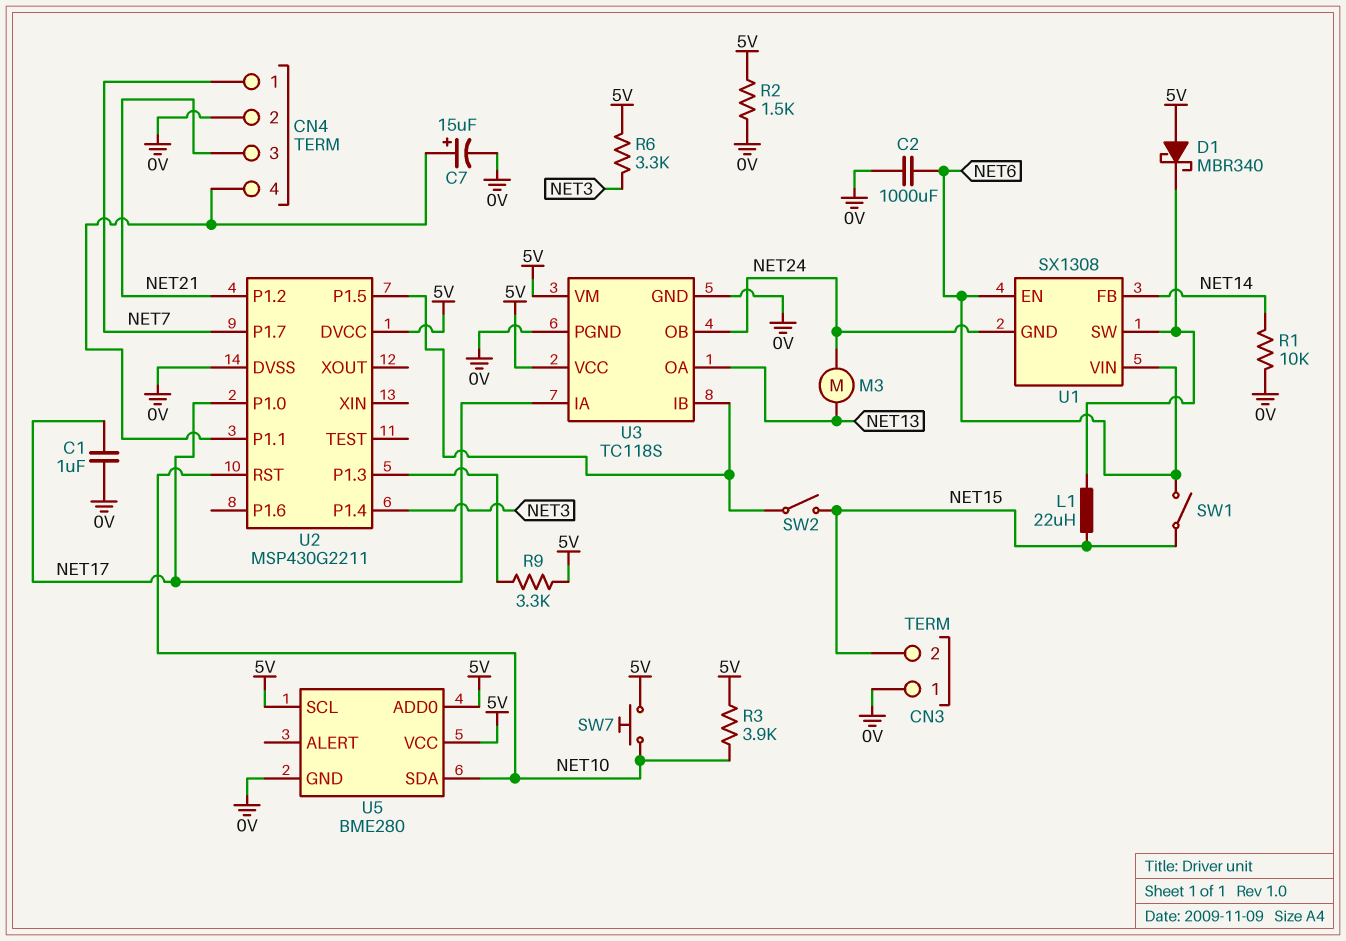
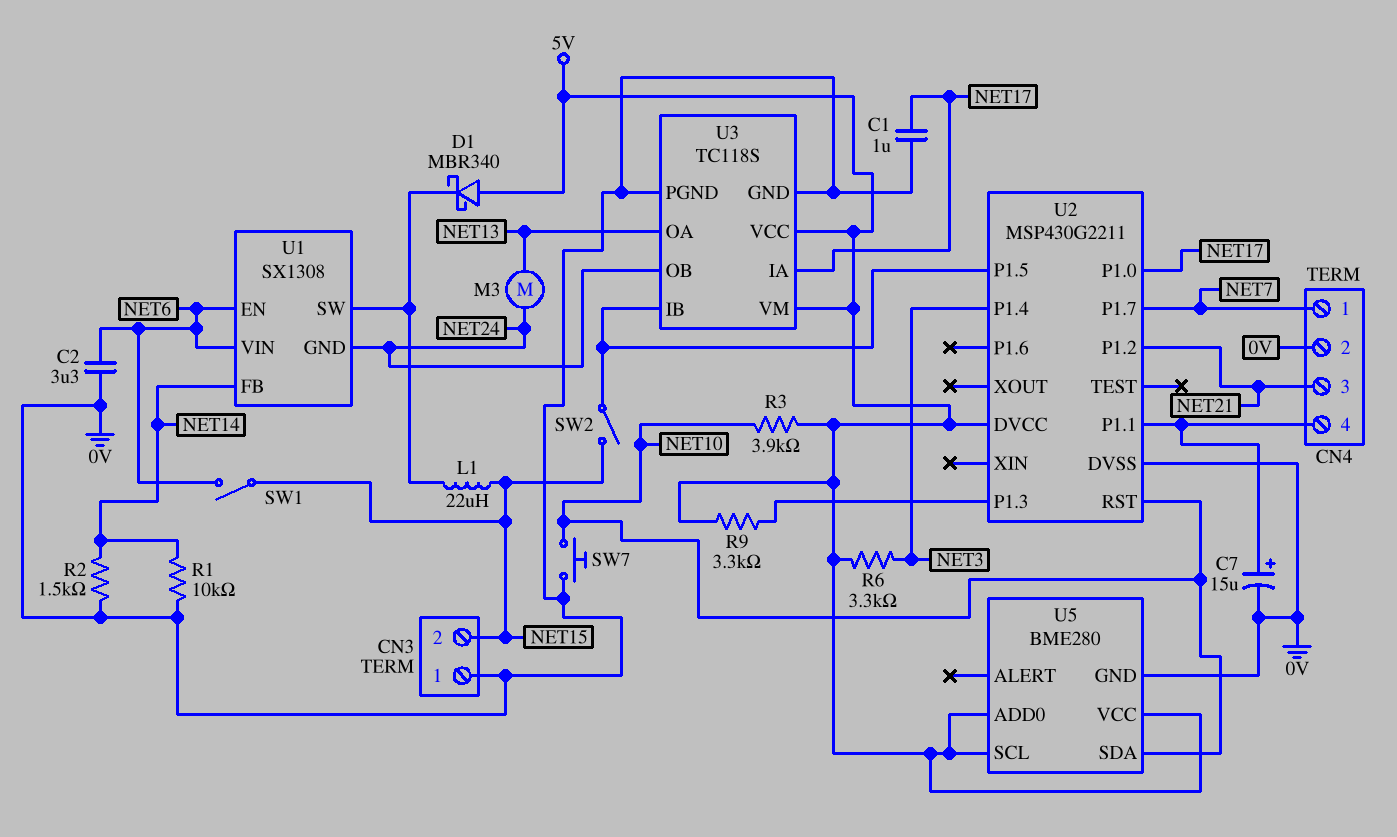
C2: 1000uF (0V, NET6) -> 3.3uF (0V, NET6)
R2: 1.5k (0V, 5V) -> 1.5k (0V, NET14)
SW7: button (5V, NET10) -> button (0V, NET10)

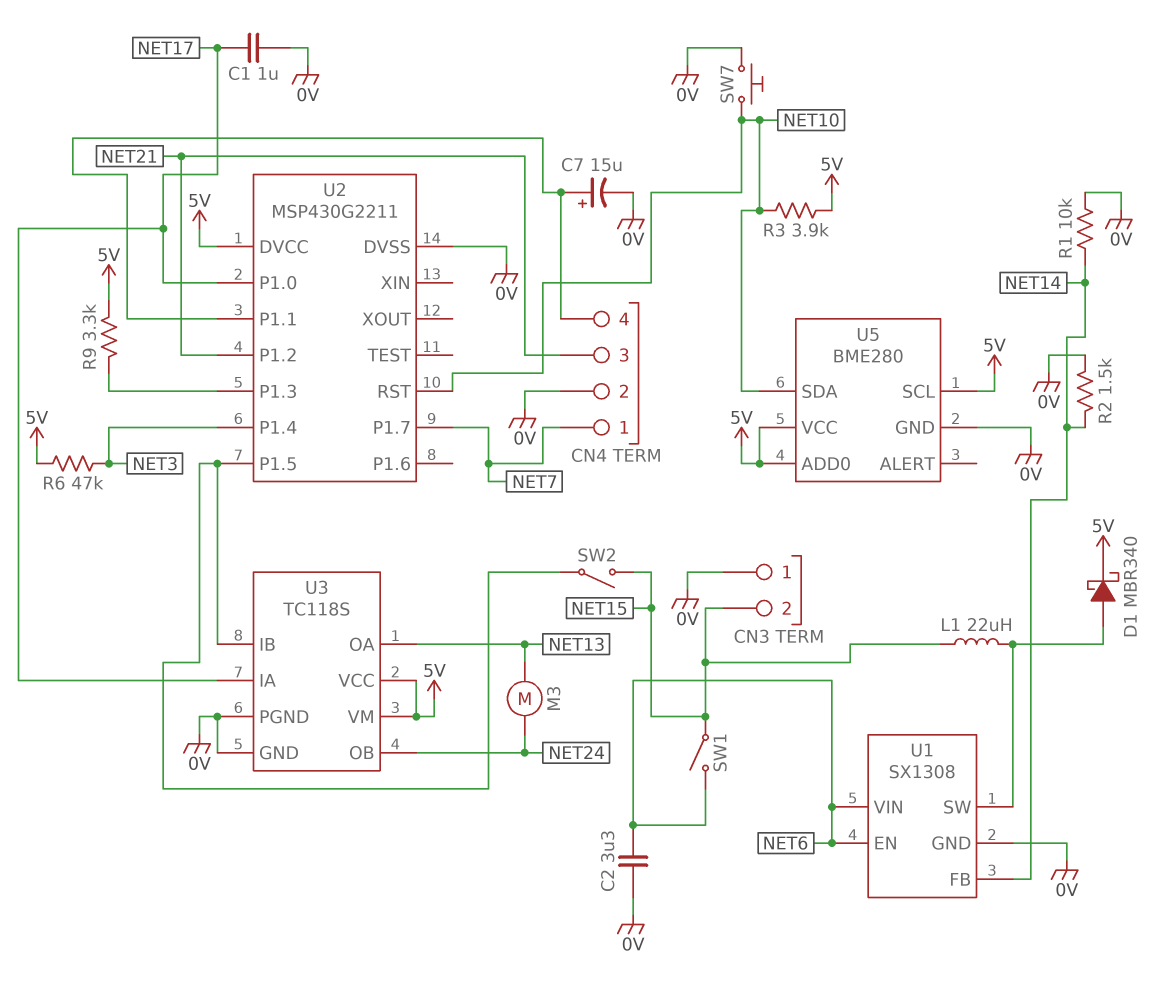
D1: schottky MBR340 (A 5V, K U1/SW) -> schottky MBR340 (A U1/SW, K 5V)
R6: 3.3k (5V, NET3) -> 47k (5V, NET3)
U1 pin GND: NET24 -> 0V

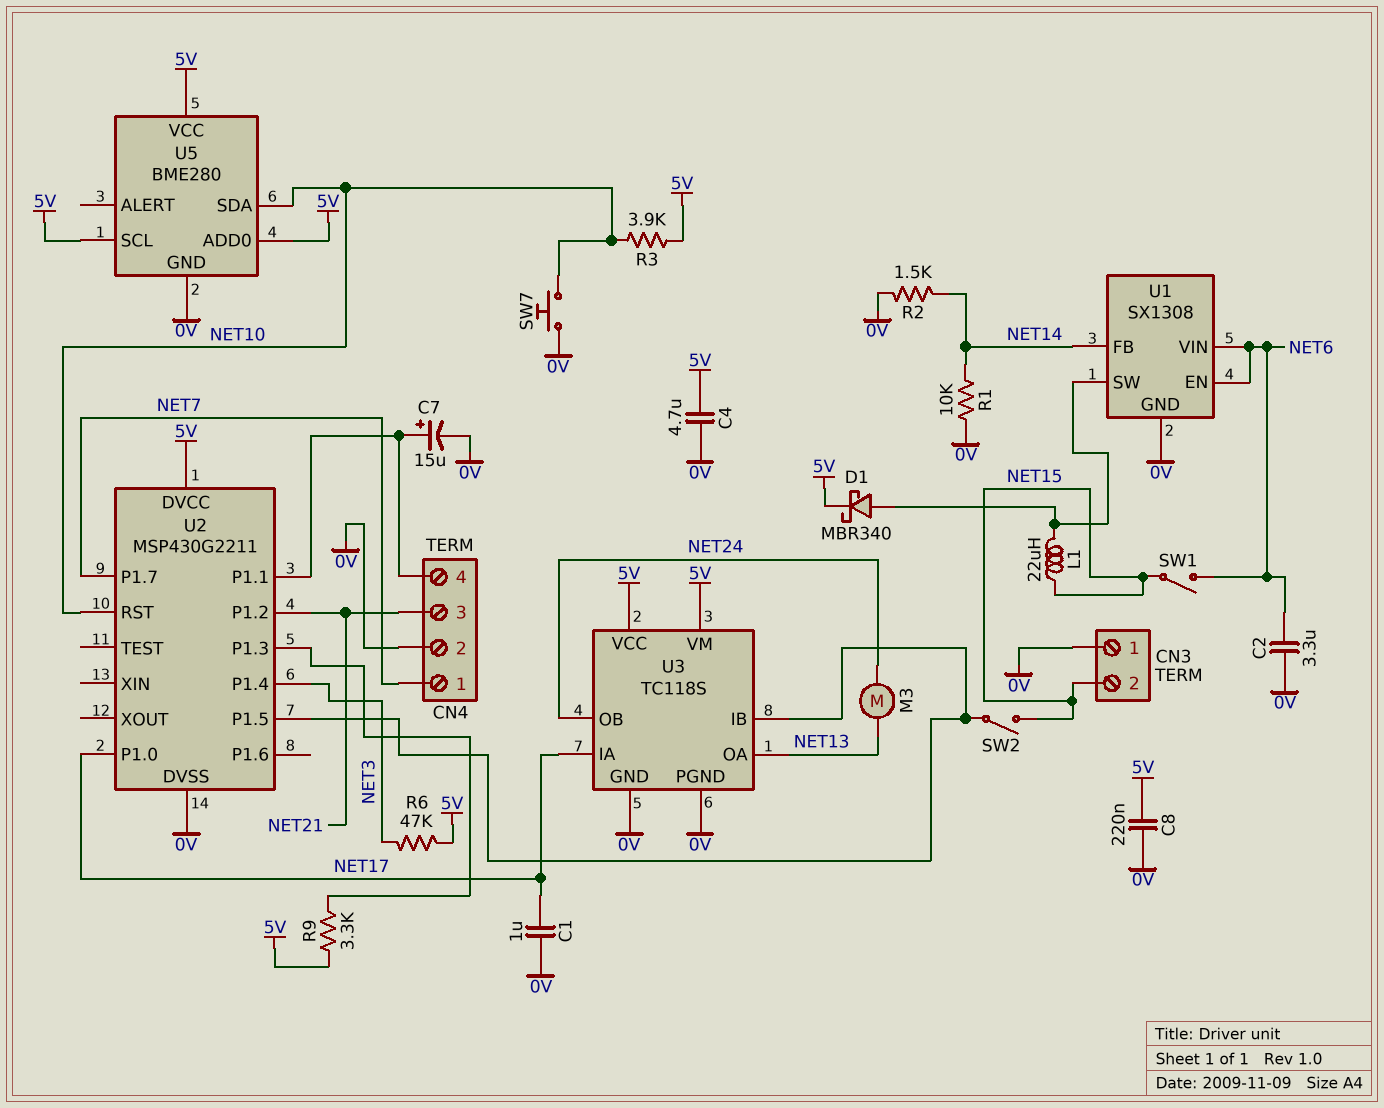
C4: none -> 4.7uF (0V, 5V)
C8: none -> 220nF (0V, 5V)

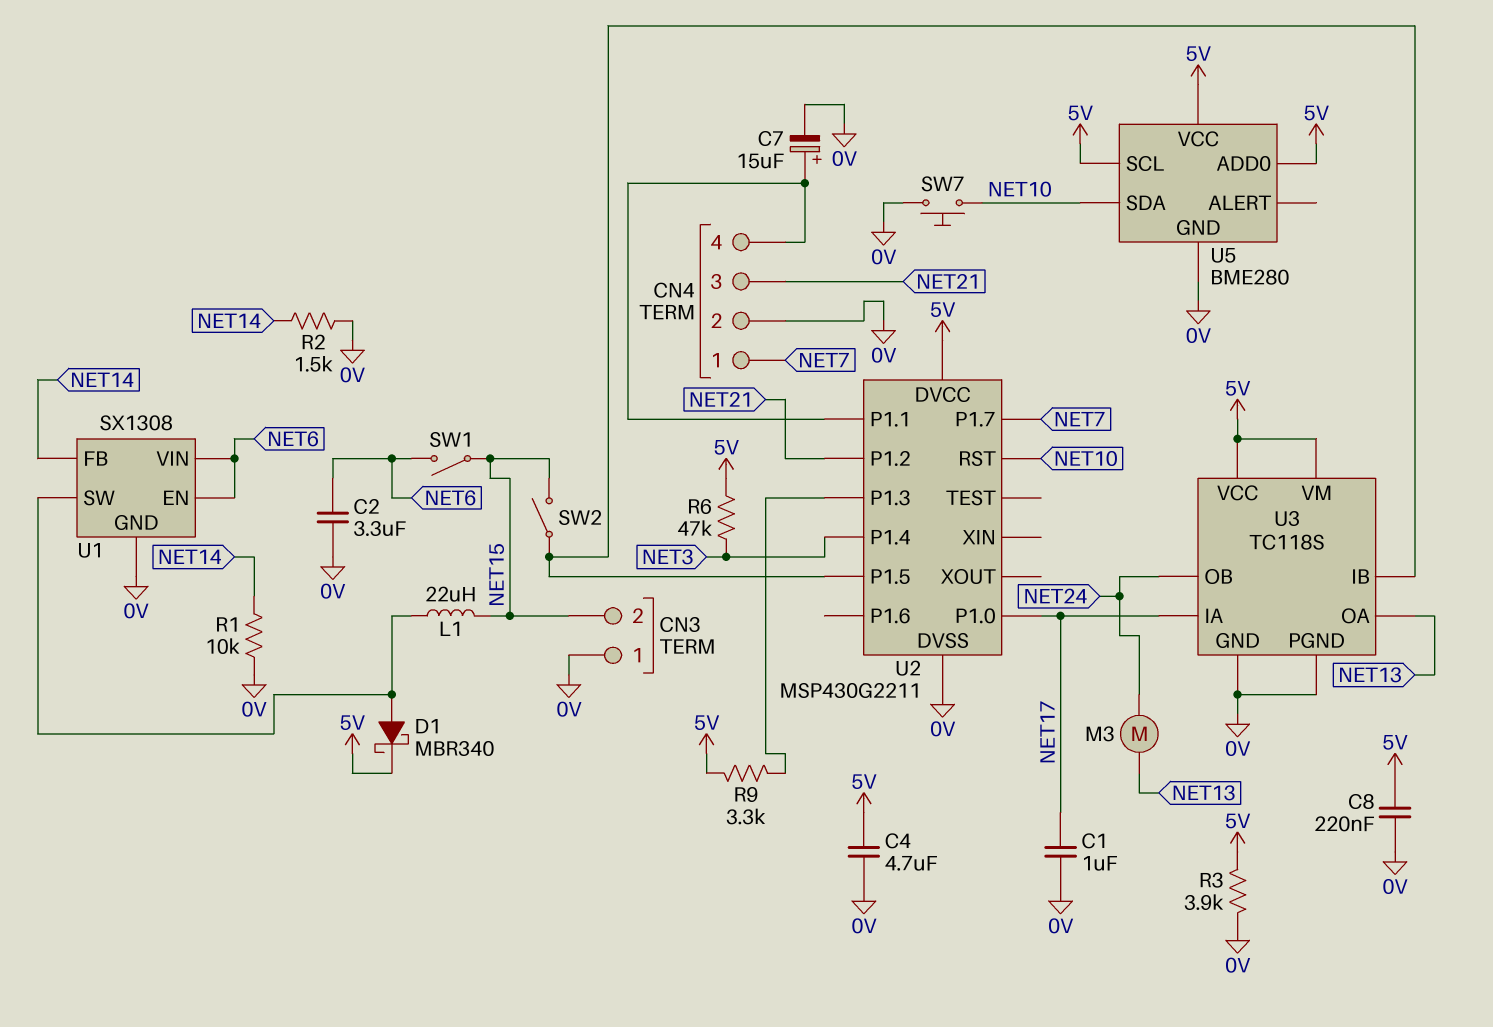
R3: 3.9k (5V, NET10) -> 3.9k (0V, 5V)

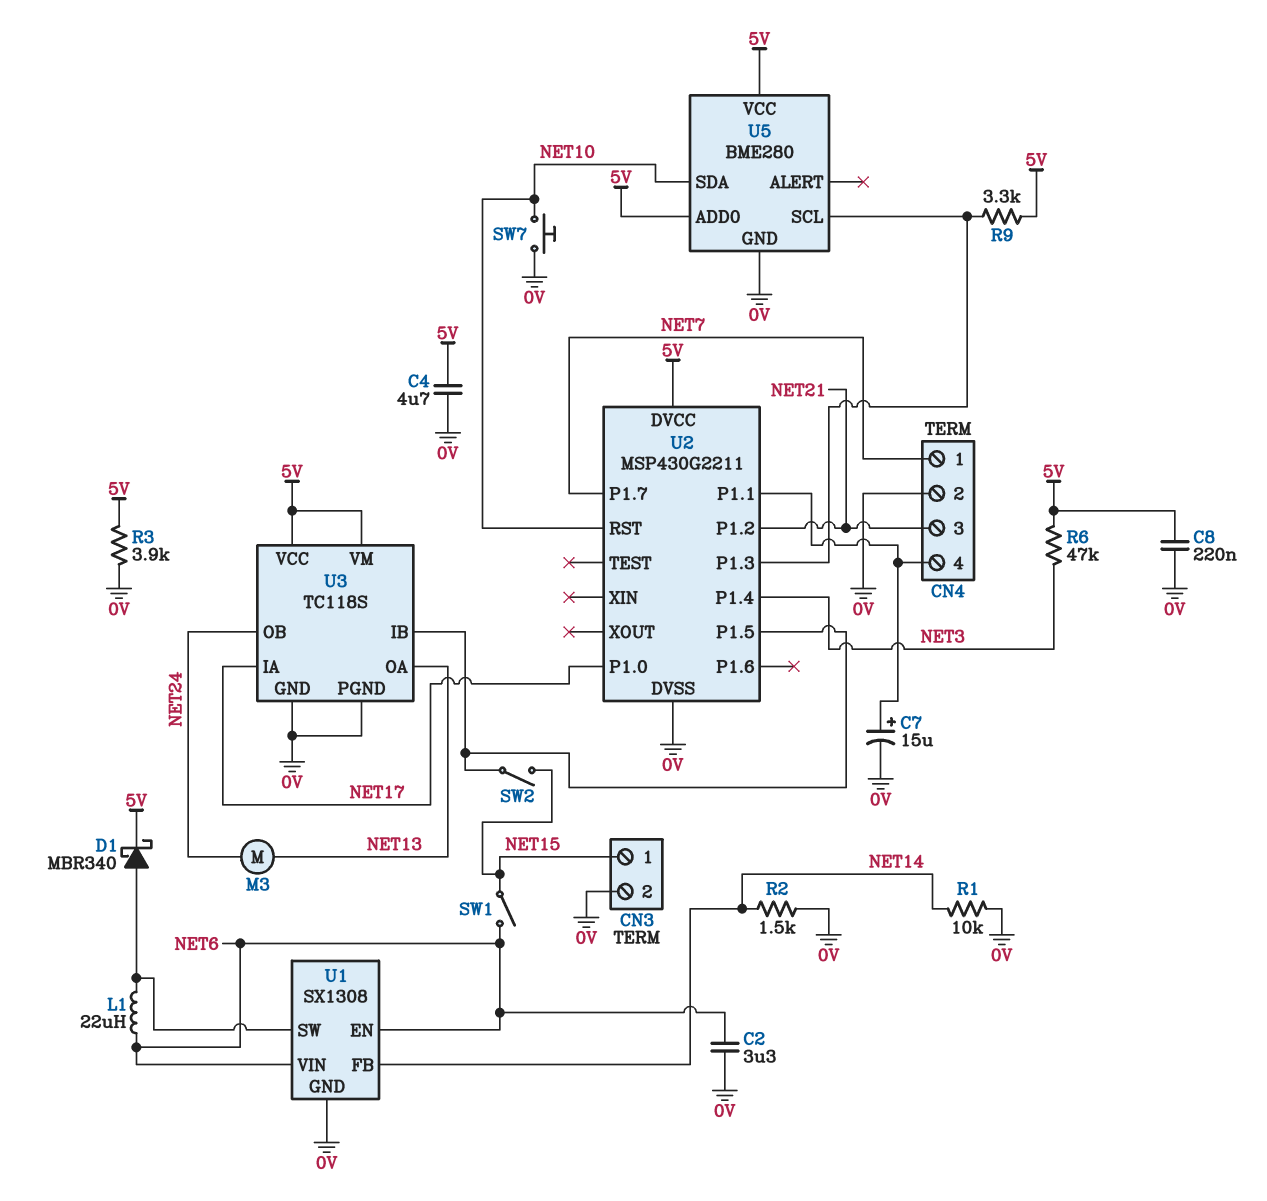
C1: 1uF (0V, NET17) -> none
CN3 pin 1: 0V -> NET15
CN3 pin 2: NET15 -> 0V
L1: 22uH (NET15, U1/SW) -> 22uH (NET6, U1/SW)
U5 pin SCL: 5V -> U2/P1.3

